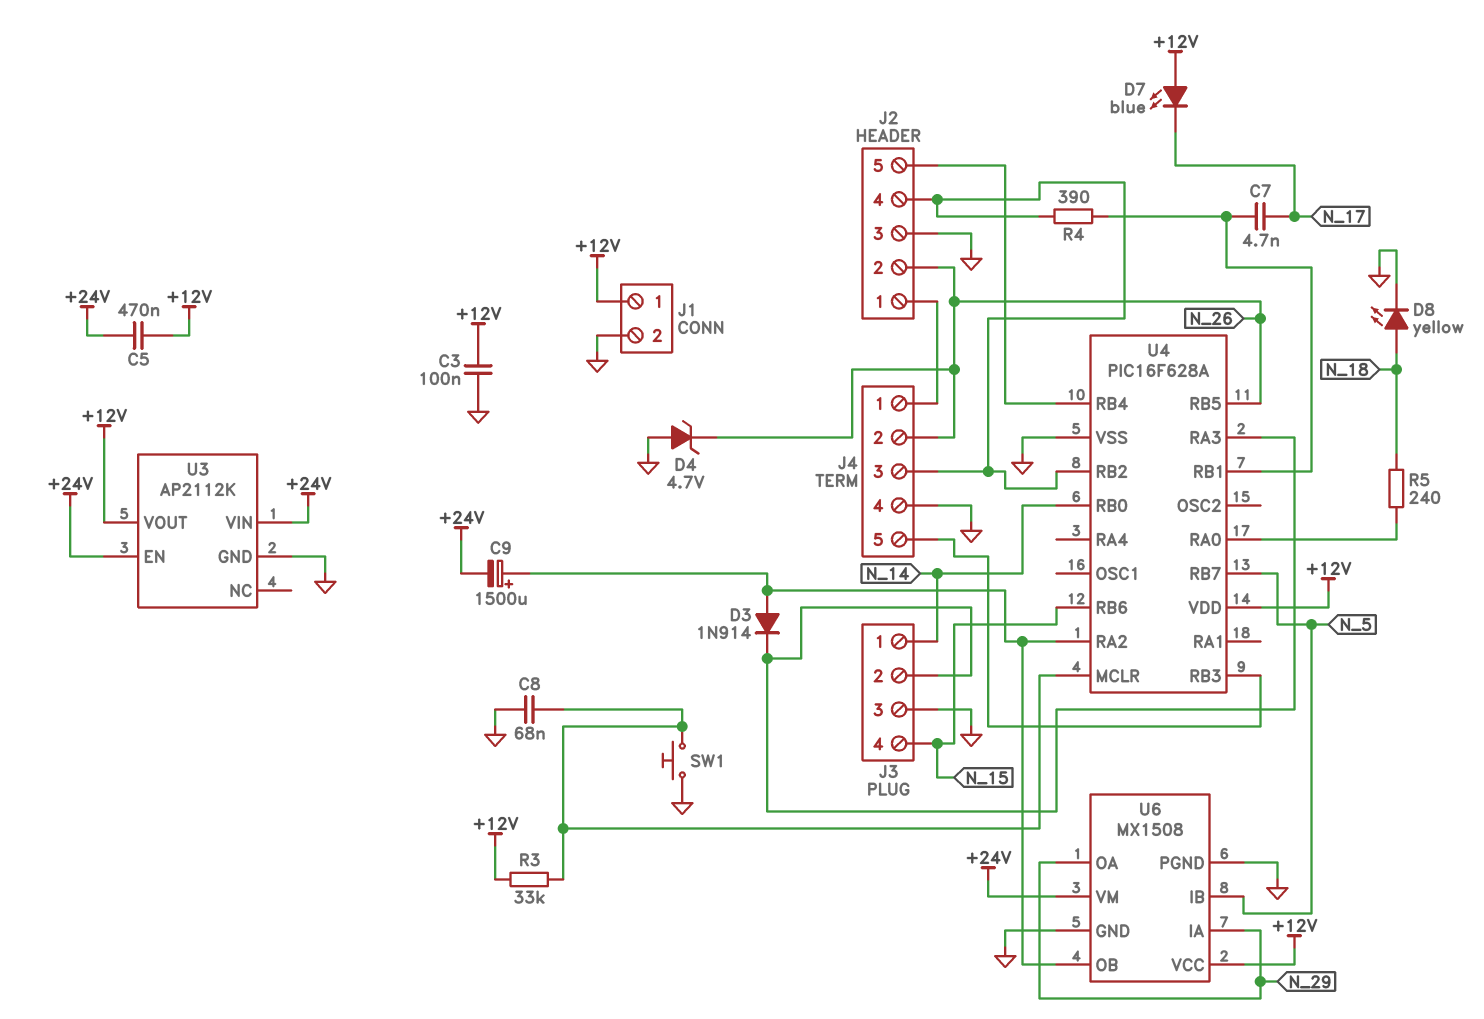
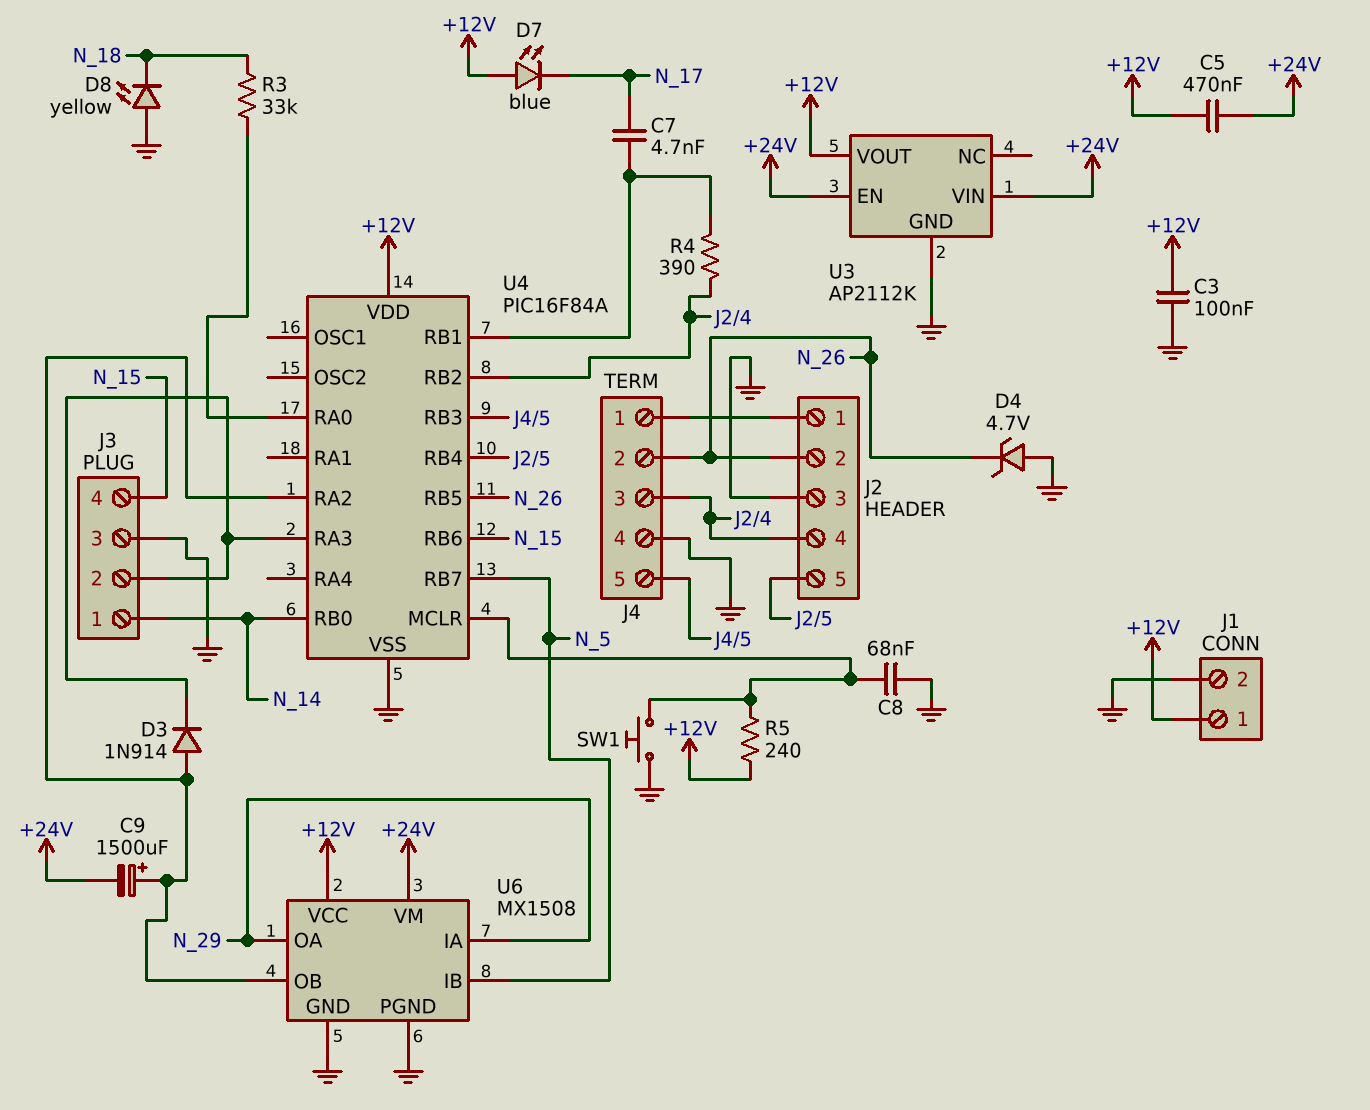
D8: LED yellow (A N_18, K GND) -> LED yellow (A GND, K N_18)
R3: 33k (+12V, U4/MCLR) -> 33k (N_18, U4/RA0)
R5: 240 (N_18, U4/RA0) -> 240 (+12V, U4/MCLR)
U4: PIC16F628A -> PIC16F84A

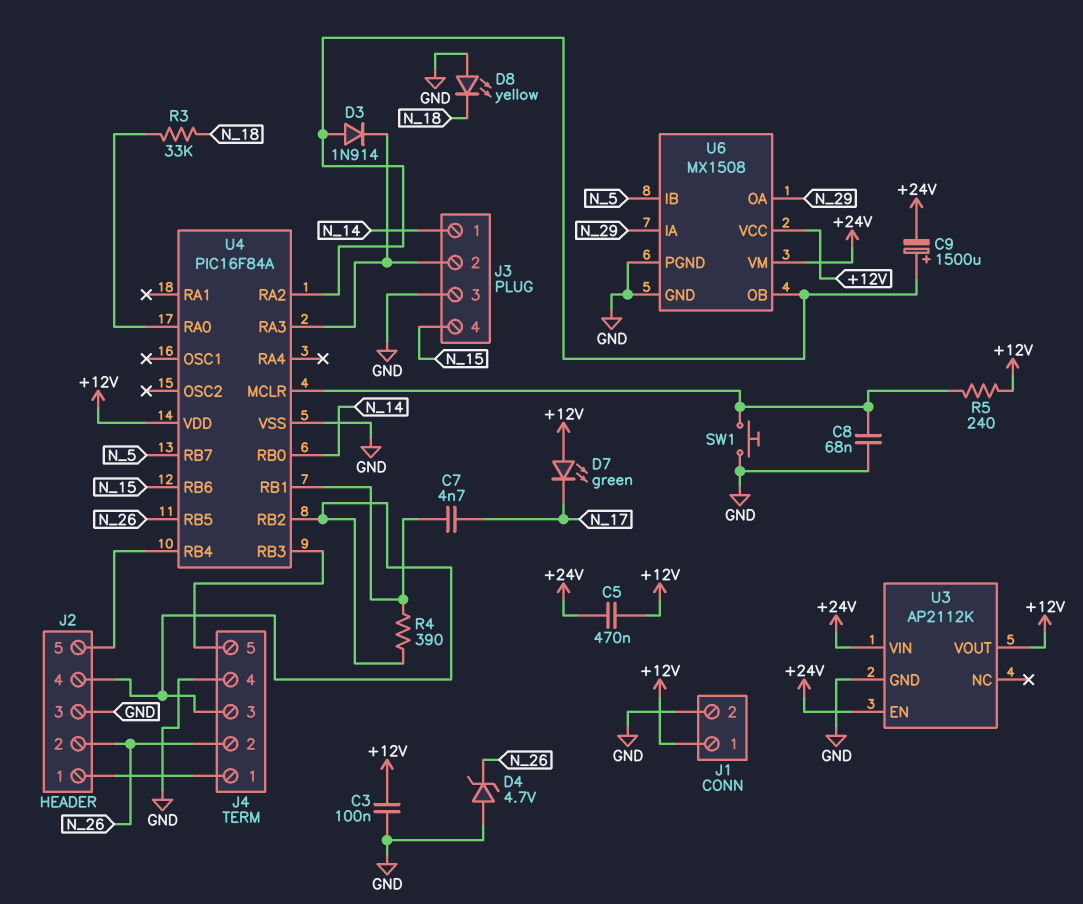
D7: LED blue (A +12V, K N_17) -> LED green (A +12V, K N_17)

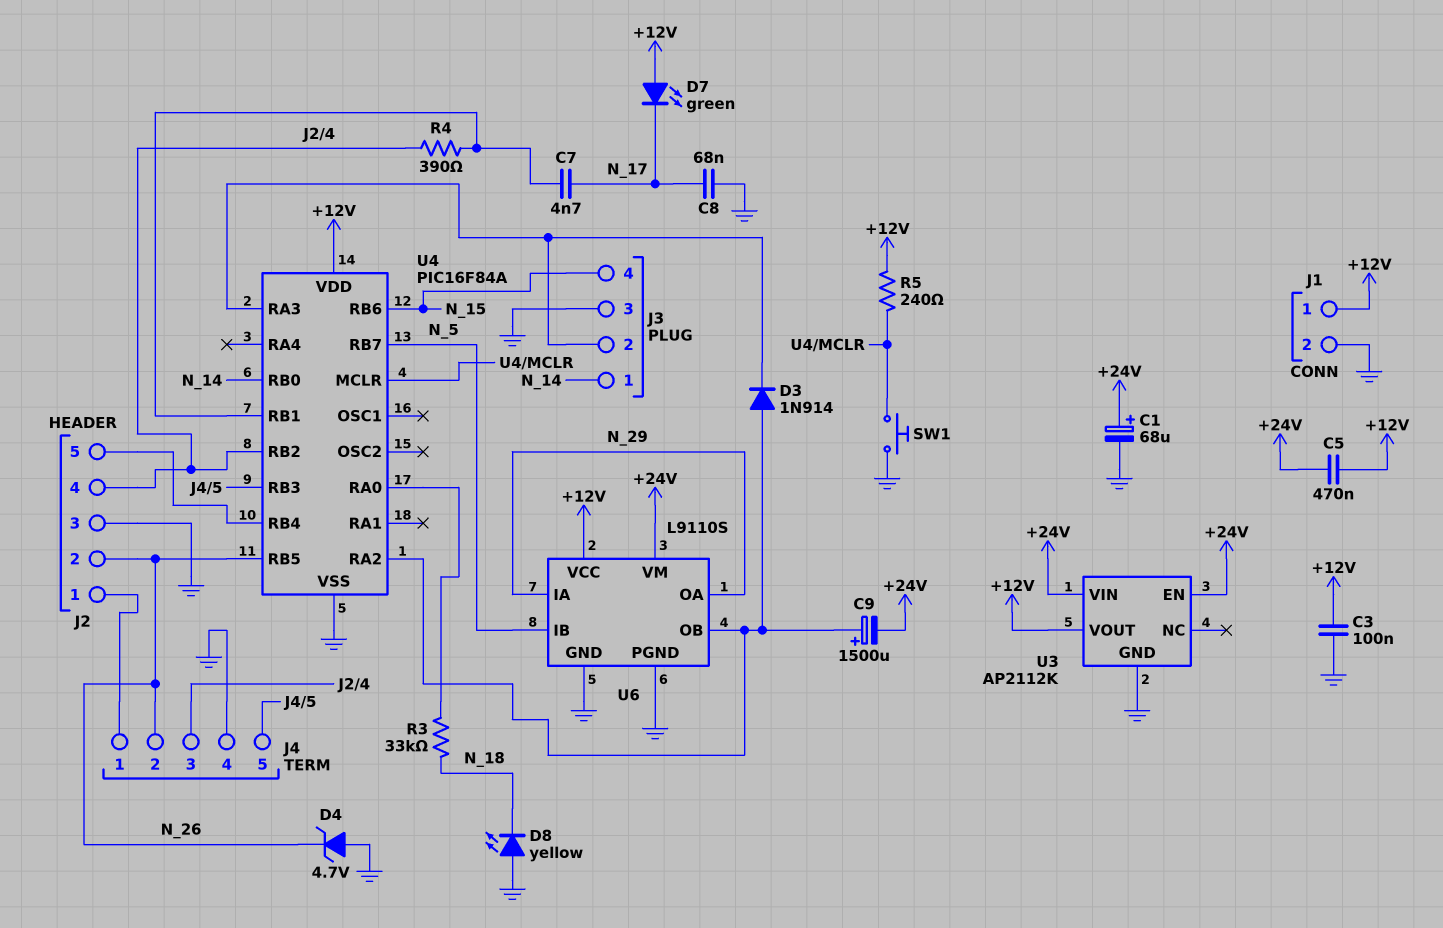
C1: none -> 68uF (plus +24V, minus GND)
C8: 68nF (GND, U4/MCLR) -> 68nF (GND, N_17)
U6: MX1508 -> L9110S

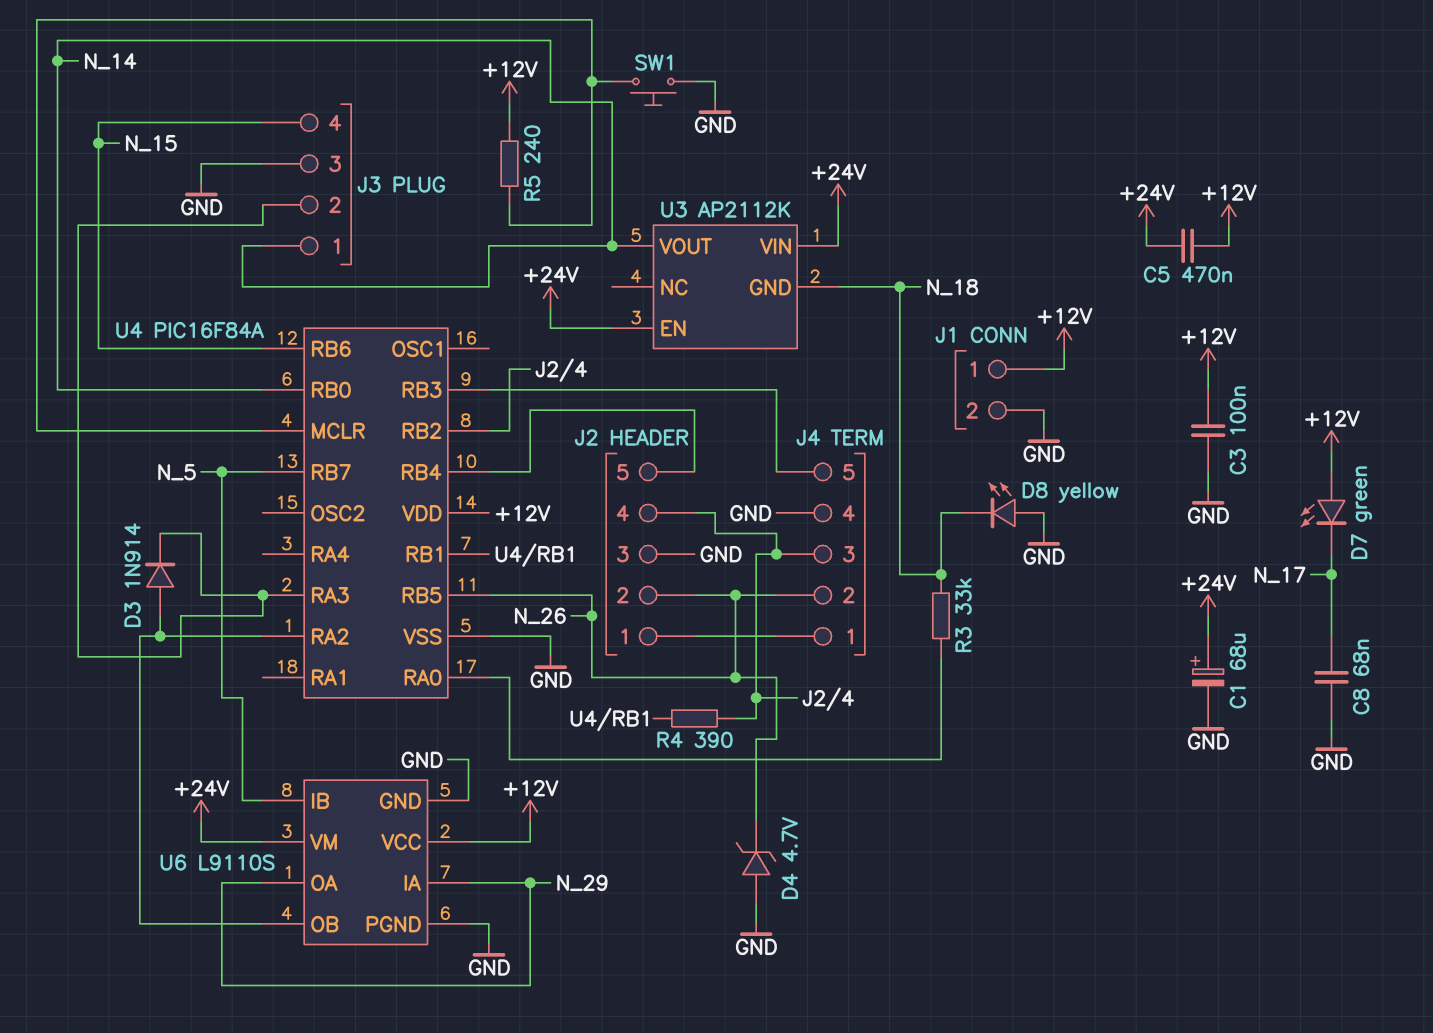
C7: 4.7nF (N_17, U4/RB1) -> none
C9: 1500uF (plus U4/RA2, minus +24V) -> none
U3 pin GND: GND -> N_18
U3 pin VOUT: +12V -> N_14

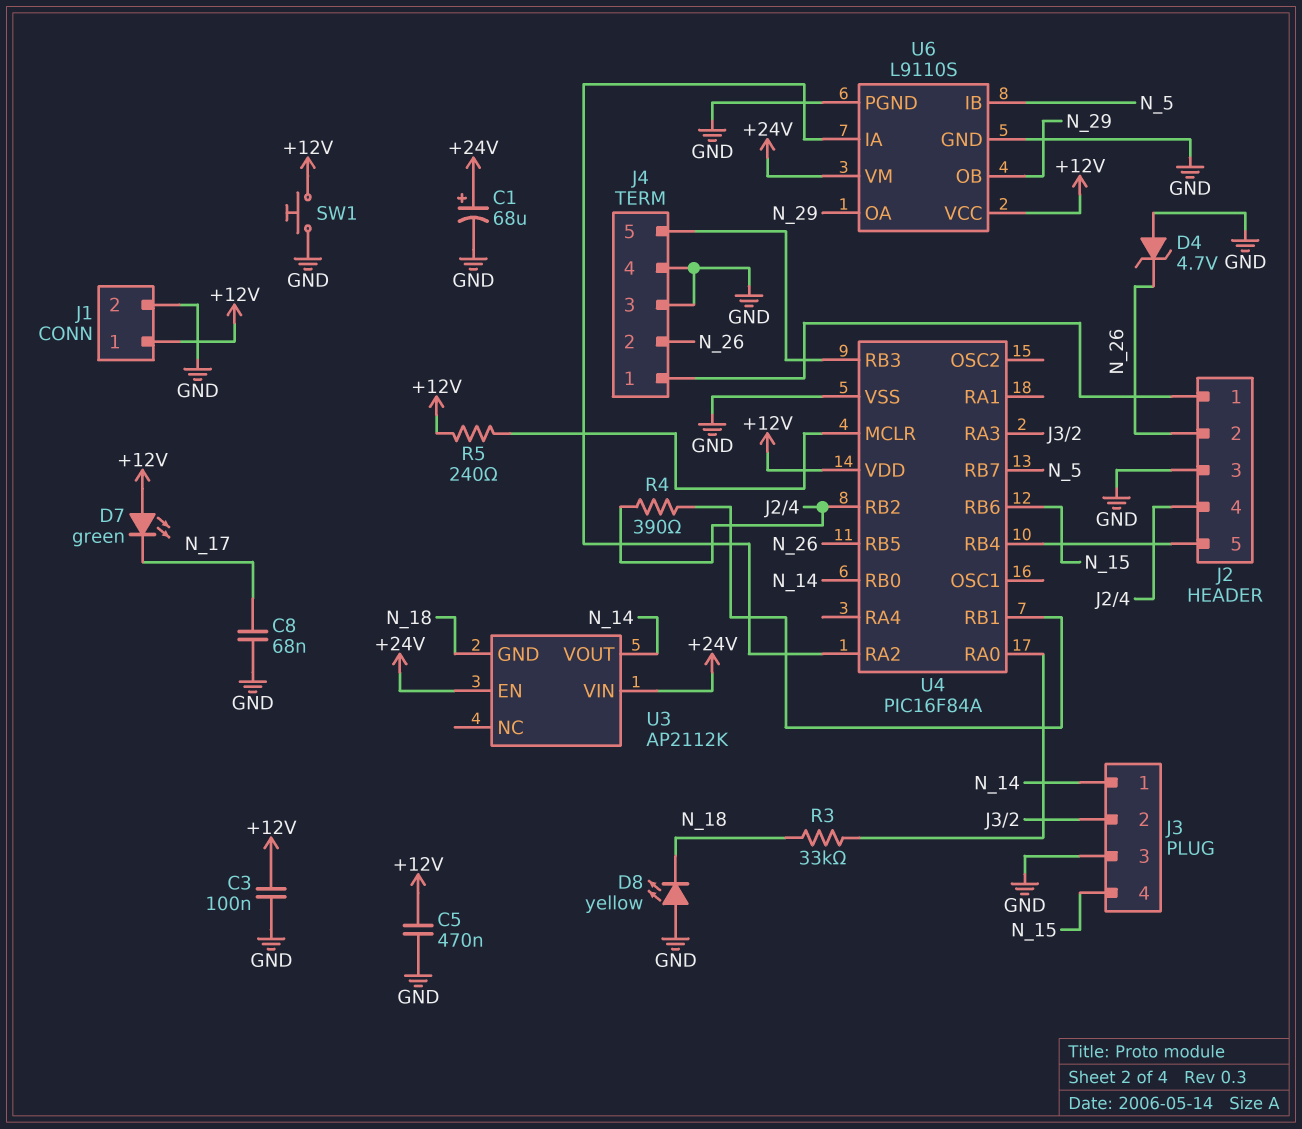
C5: 470nF (+12V, +24V) -> 470nF (+12V, GND)
D3: diode 1N914 (A U4/RA2, K J3/2) -> none
J4 pin 3: J2/4 -> GND
SW1: button (GND, U4/MCLR) -> button (+12V, GND)
U6 pin IA: N_29 -> U4/RA2
U6 pin OB: U4/RA2 -> N_29

